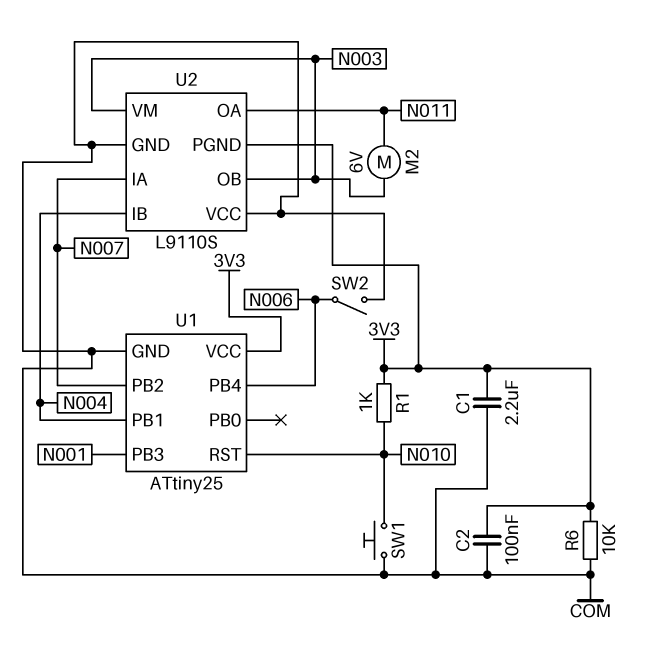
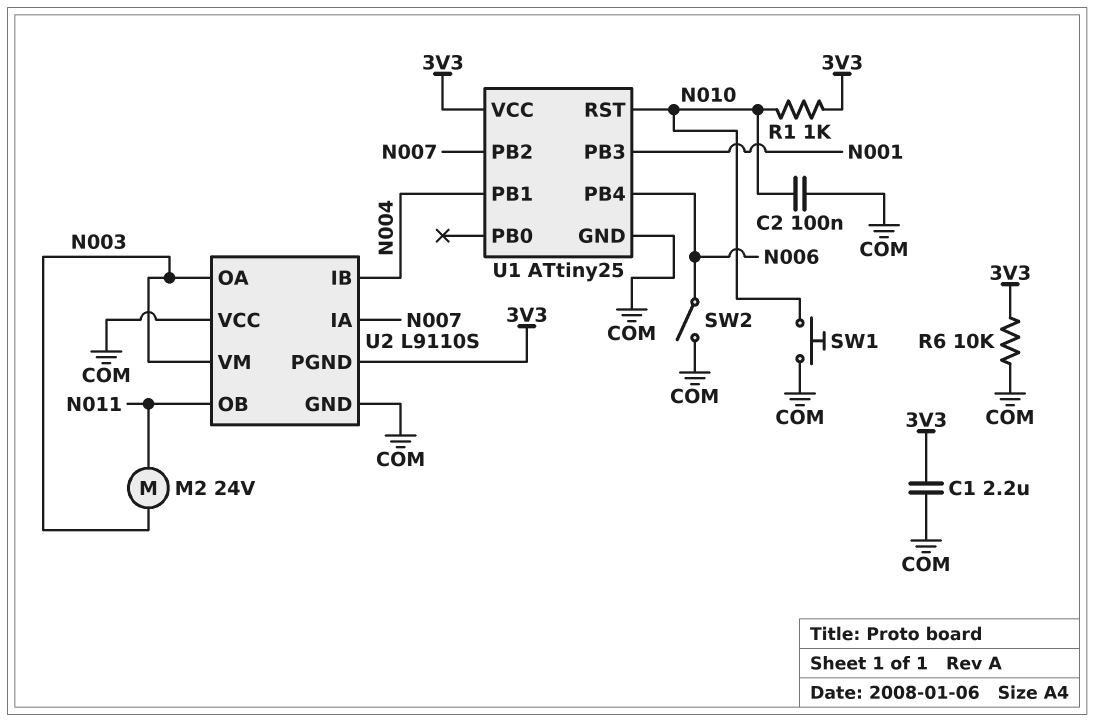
C2: 100nF (3V3, COM) -> 100nF (COM, N010)
M2: motor 6V (N003, N011) -> motor 24V (N003, N011)
U2 pin OA: N011 -> N003
U2 pin OB: N003 -> N011

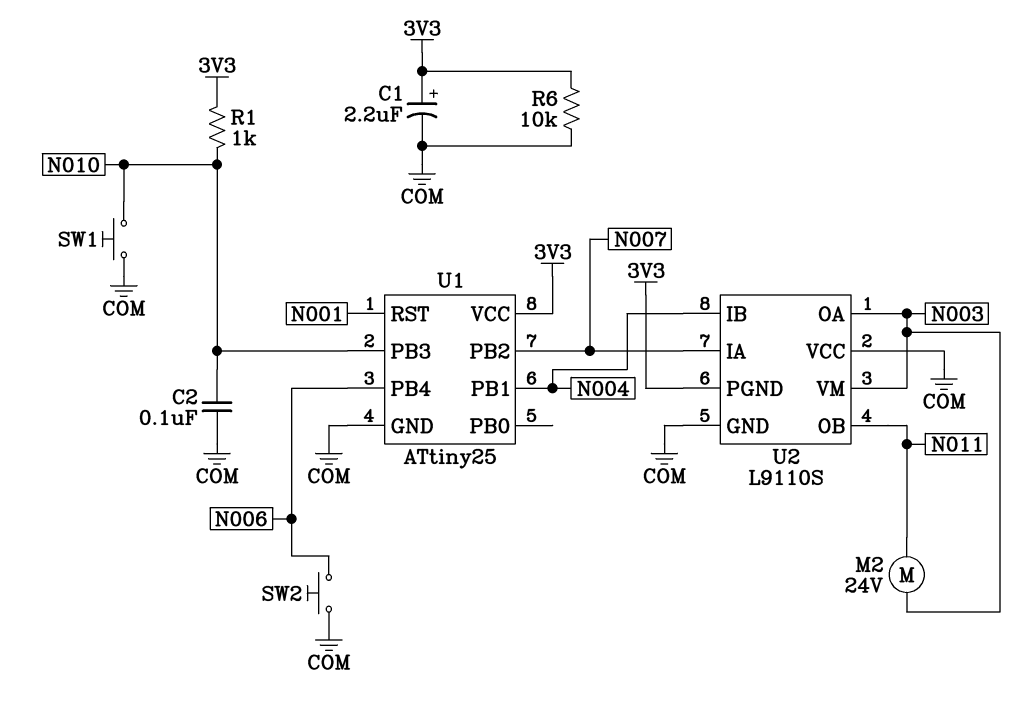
C1: 2.2uF (3V3, COM) -> 2.2uF (plus 3V3, minus COM)
SW2: switch (COM, N006) -> button (COM, N006)
U1 pin PB3: N001 -> N010
U1 pin RST: N010 -> N001

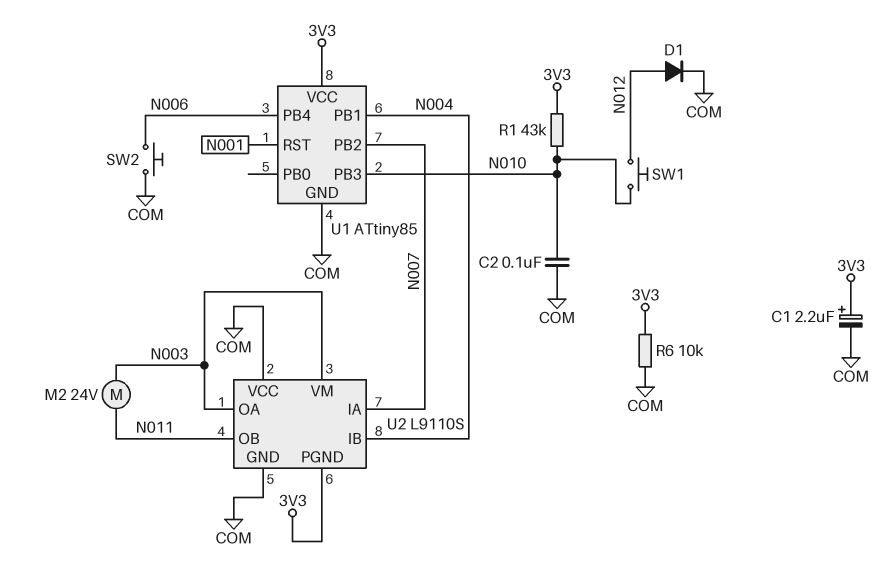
D1: none -> diode (A N012, K COM)
R1: 1k (3V3, N010) -> 43k (3V3, N010)
SW1: button (COM, N010) -> button (N010, N012)
U1: ATtiny25 -> ATtiny85

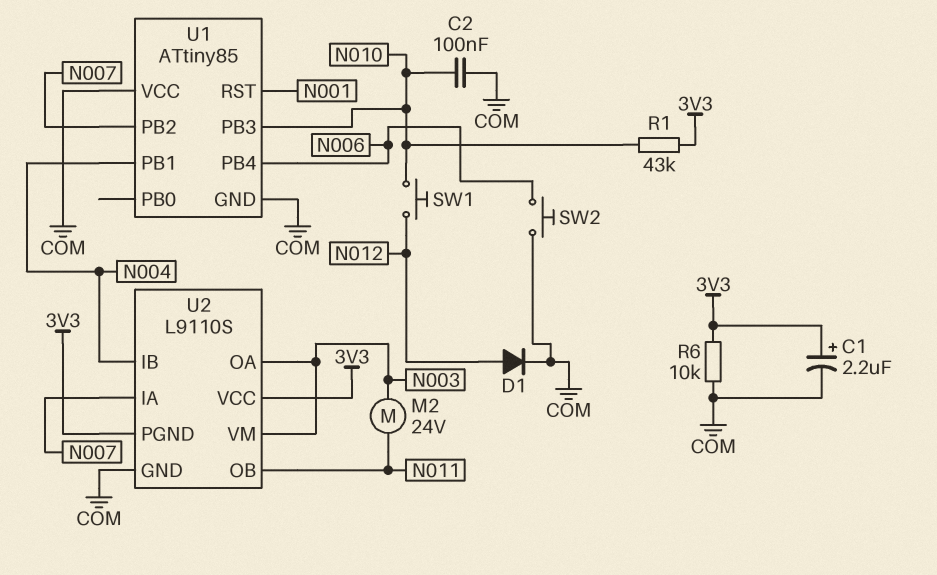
U1 pin VCC: 3V3 -> COM
U2 pin VCC: COM -> 3V3

